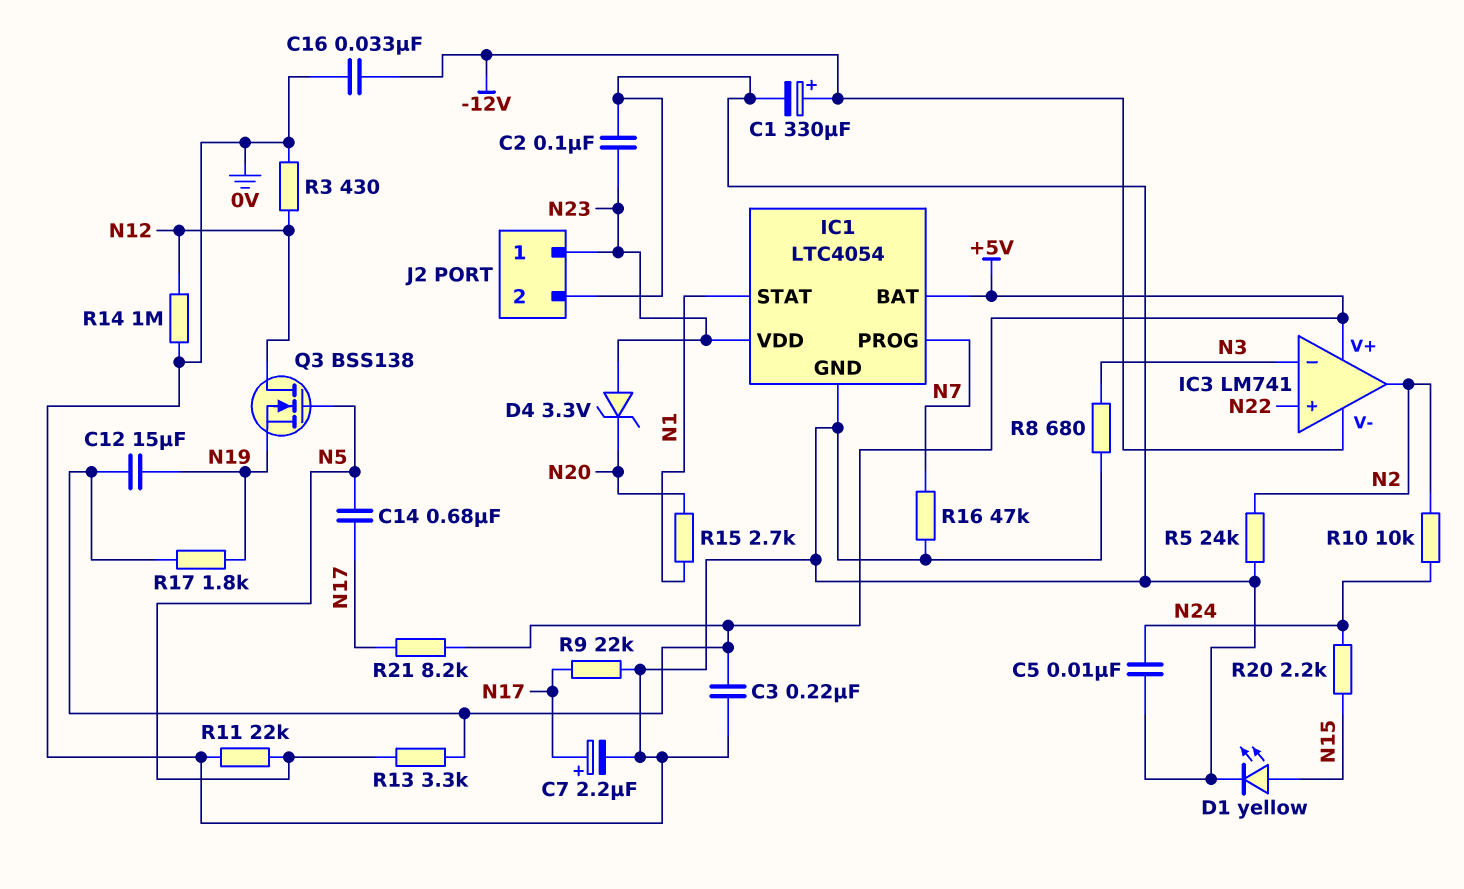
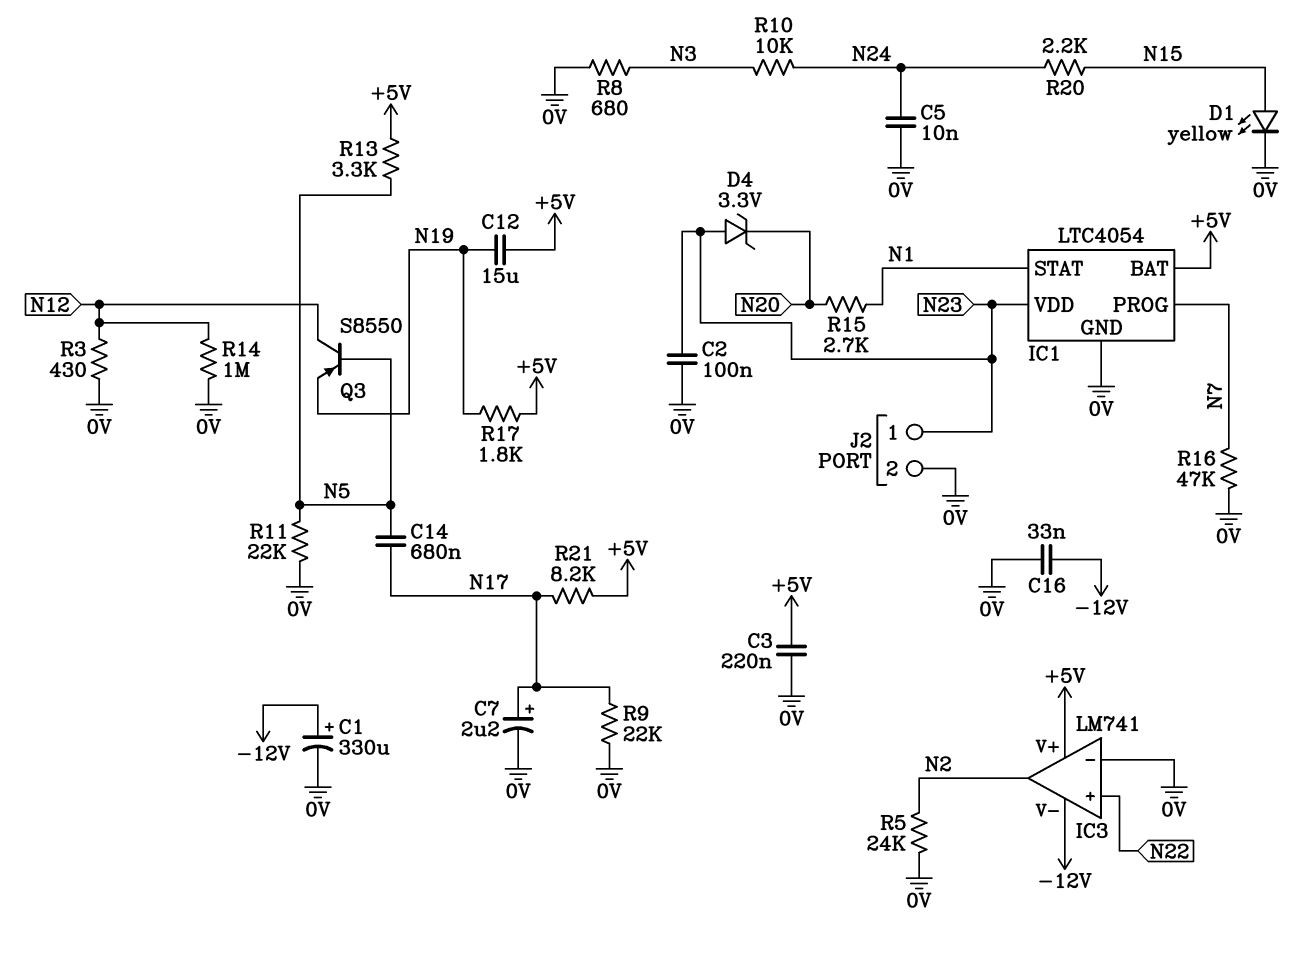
IC3 pin in-: N3 -> 0V
Q3: NMOS BSS138 (G N5, D N12, S N19) -> PNP S8550 (B N5, C N12, E N19)
R10: 10k (N2, N24) -> 10k (N3, N24)

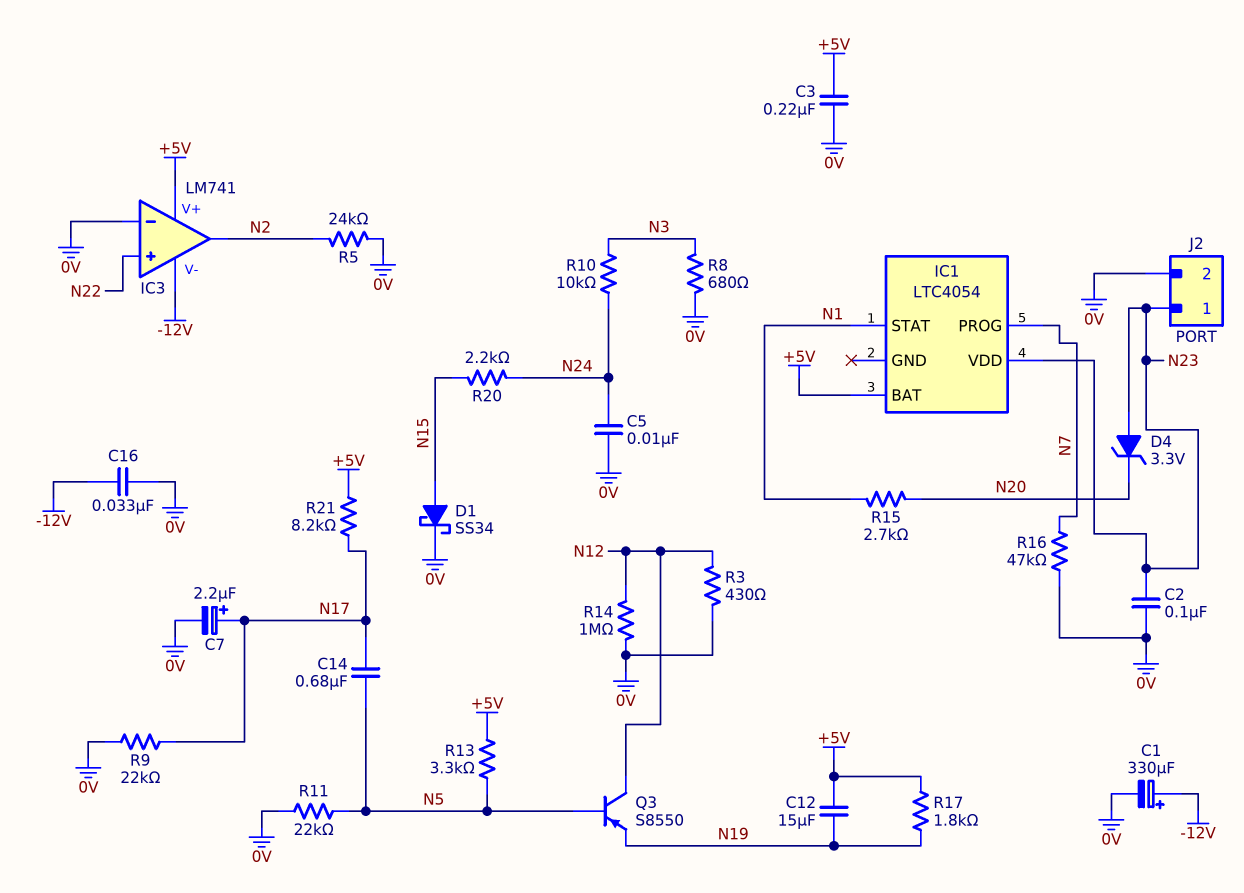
D1: LED yellow (A N15, K 0V) -> schottky SS34 (A N15, K 0V)
IC1 pin GND: 0V -> none

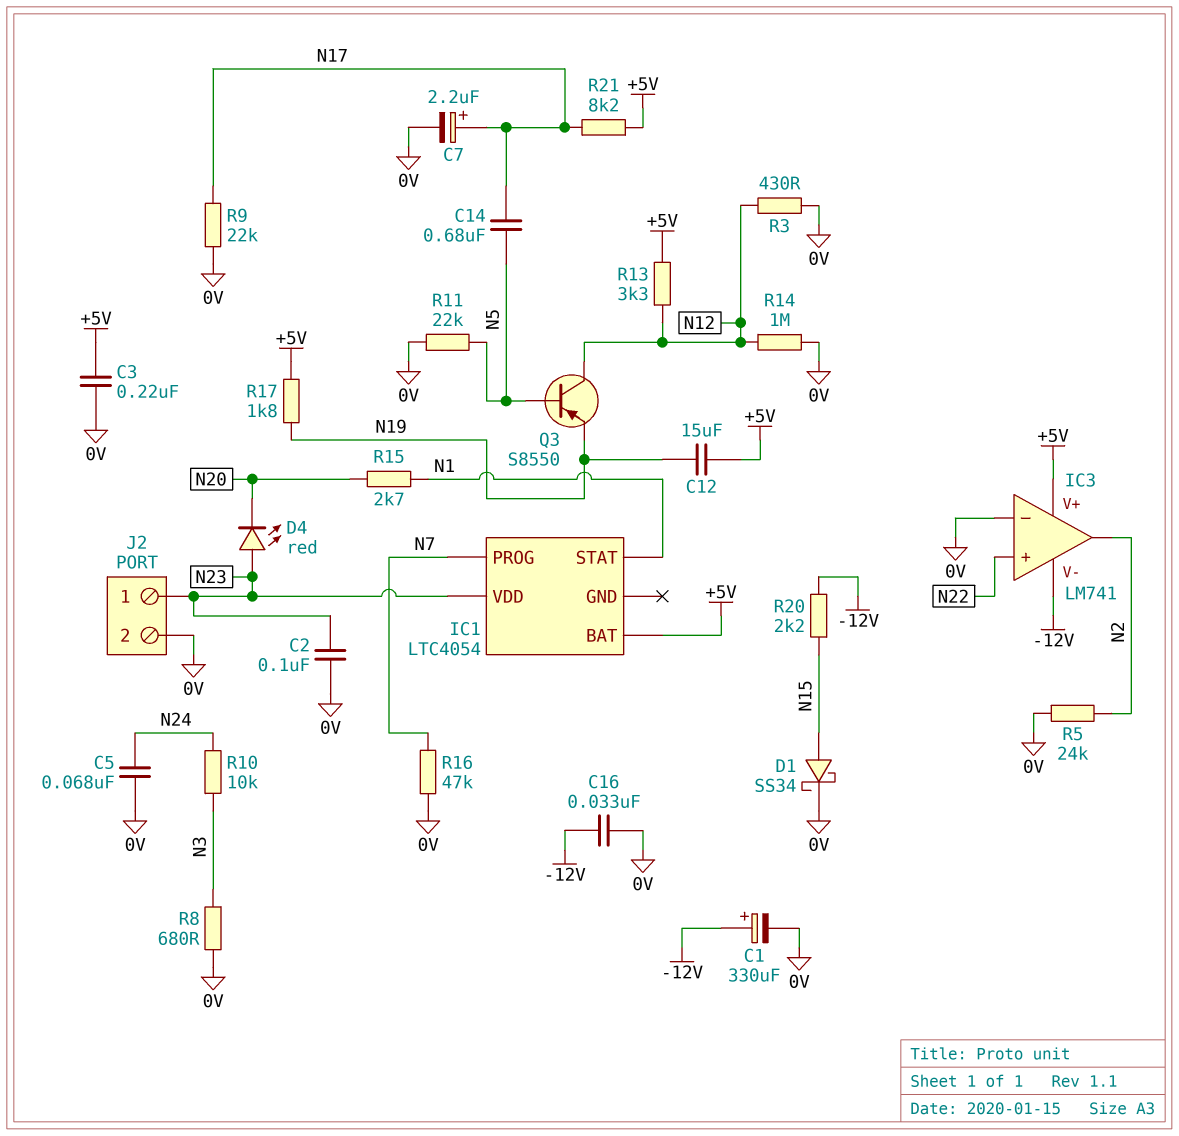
C5: 10nF (0V, N24) -> 68nF (0V, N24)
D4: zener 3.3V (A N23, K N20) -> LED red (A N23, K N20)
R13: 3.3k (+5V, N5) -> 3.3k (+5V, N12)
R20: 2.2k (N15, N24) -> 2.2k (-12V, N15)

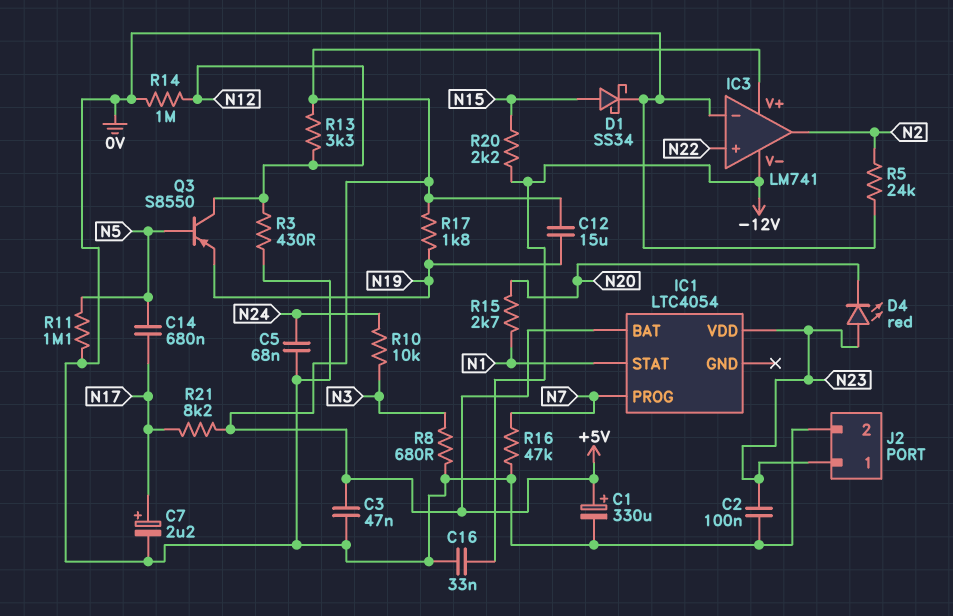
C1: 330uF (plus -12V, minus 0V) -> 330uF (plus +5V, minus 0V)
C3: 220nF (+5V, 0V) -> 47nF (+5V, 0V)
R9: 22k (0V, N17) -> none
R11: 22k (0V, N5) -> 1.1M (0V, N5)

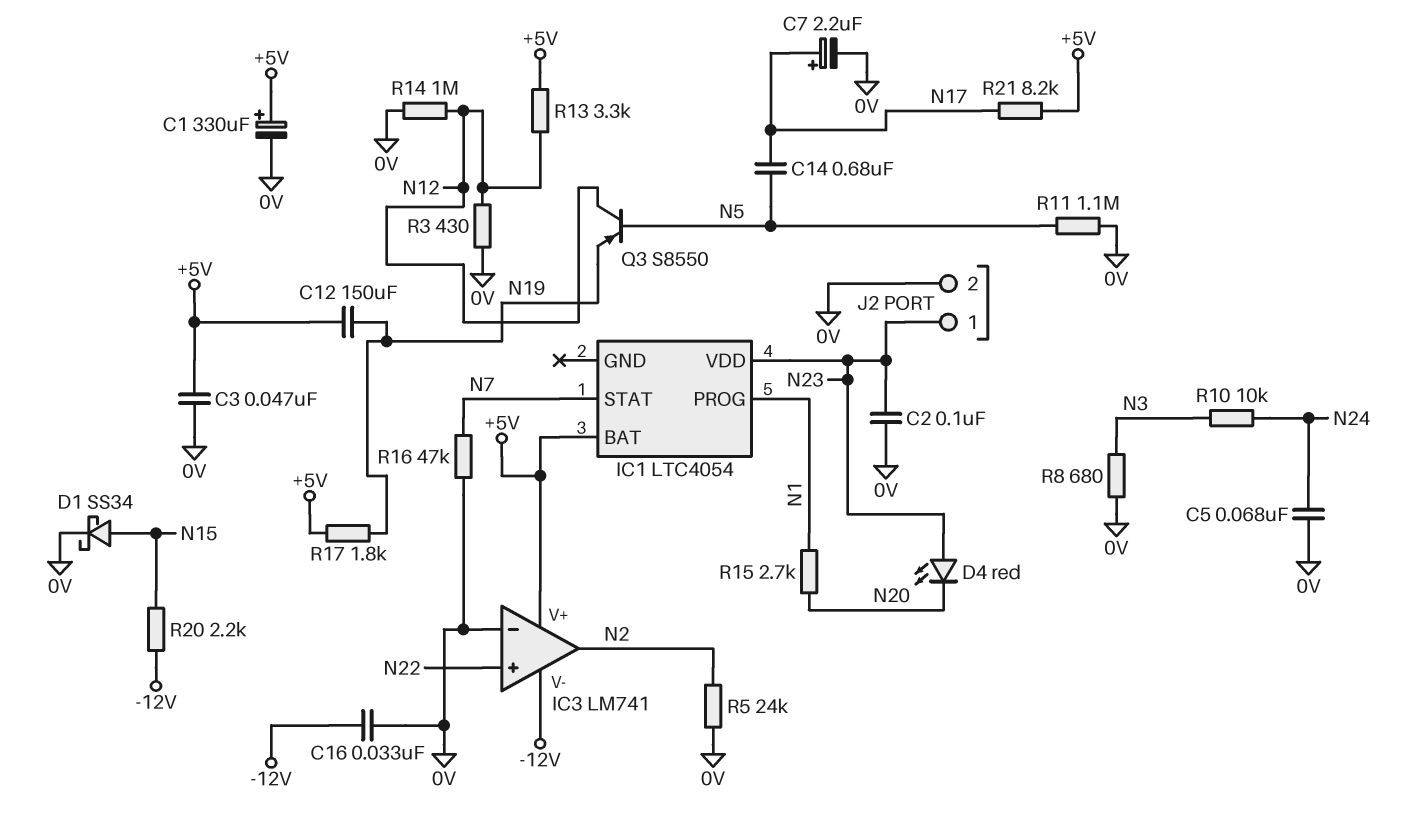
C12: 15uF (+5V, N19) -> 150uF (+5V, N19)
IC1 pin PROG: N7 -> N1
IC1 pin STAT: N1 -> N7

